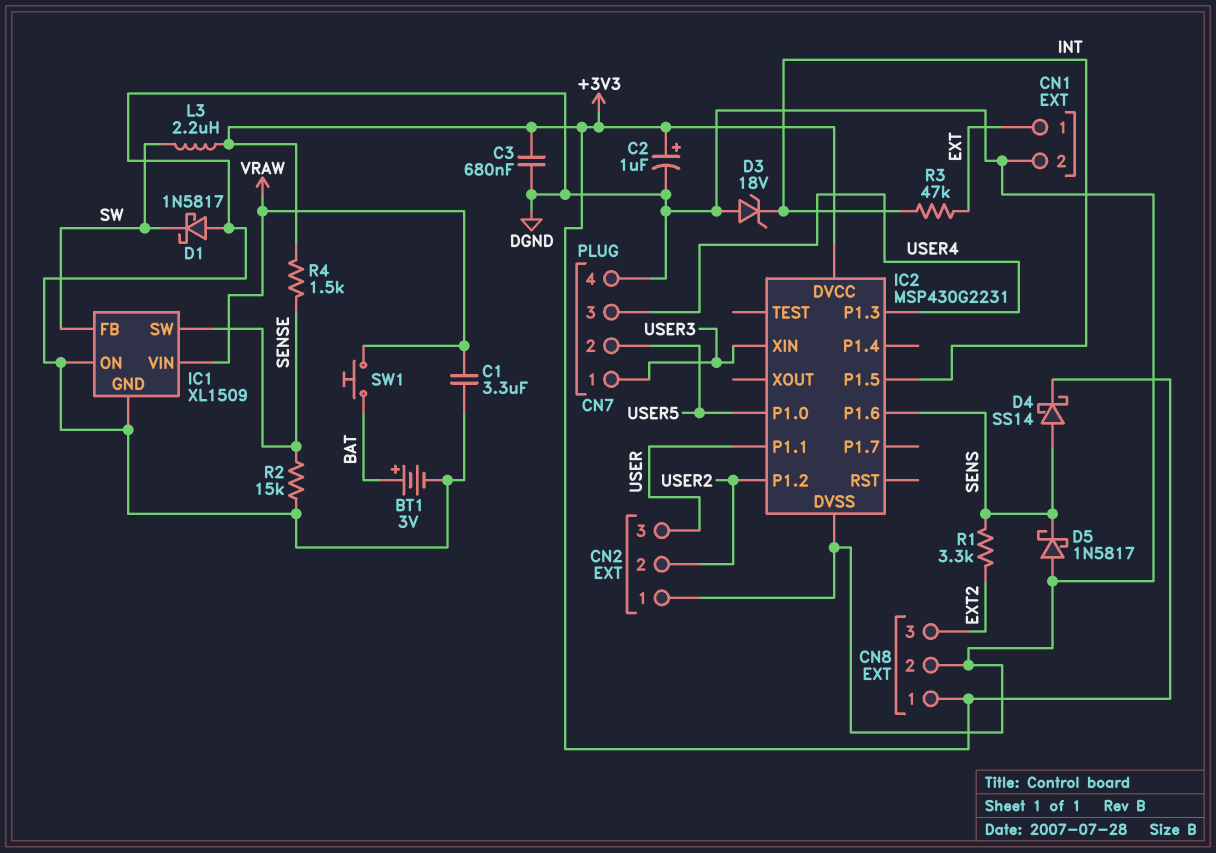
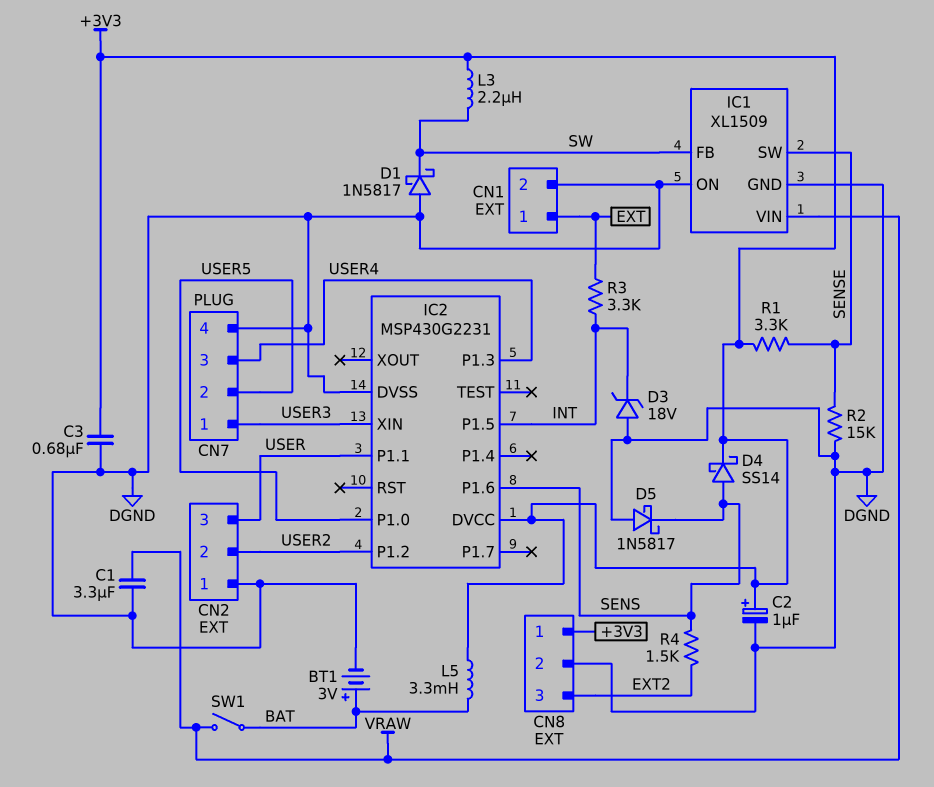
L5: none -> 3.3mH (+3V3, BAT)
R1: 3.3k (EXT2, SENS) -> 3.3k (+3V3, SENSE)
R3: 47k (EXT, INT) -> 3.3k (EXT, INT)
R4: 1.5k (+3V3, SENSE) -> 1.5k (EXT2, SENS)
SW1: button (BAT, VRAW) -> switch (BAT, VRAW)

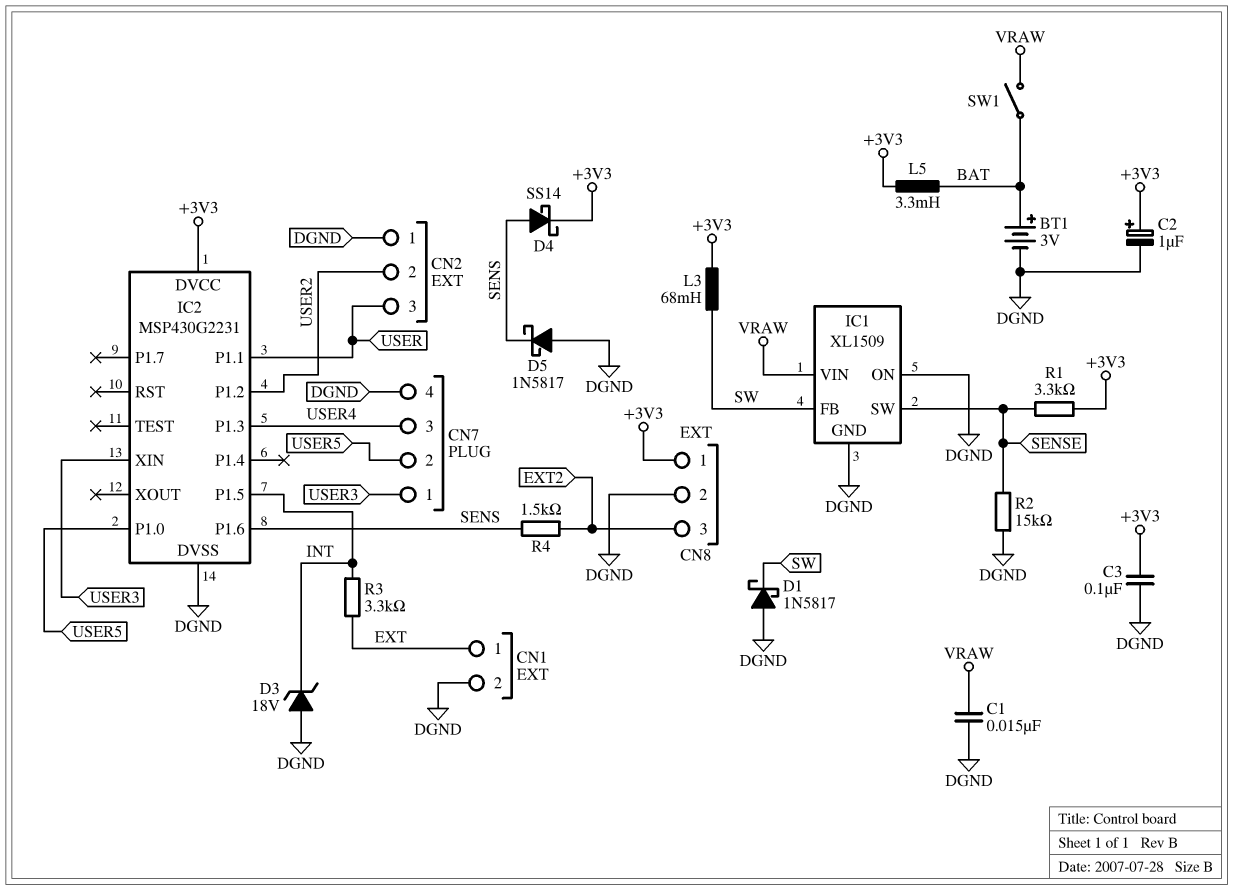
C1: 3.3uF (DGND, VRAW) -> 15nF (DGND, VRAW)
C3: 680nF (+3V3, DGND) -> 100nF (+3V3, DGND)
L3: 2.2uH (+3V3, SW) -> 68mH (+3V3, SW)

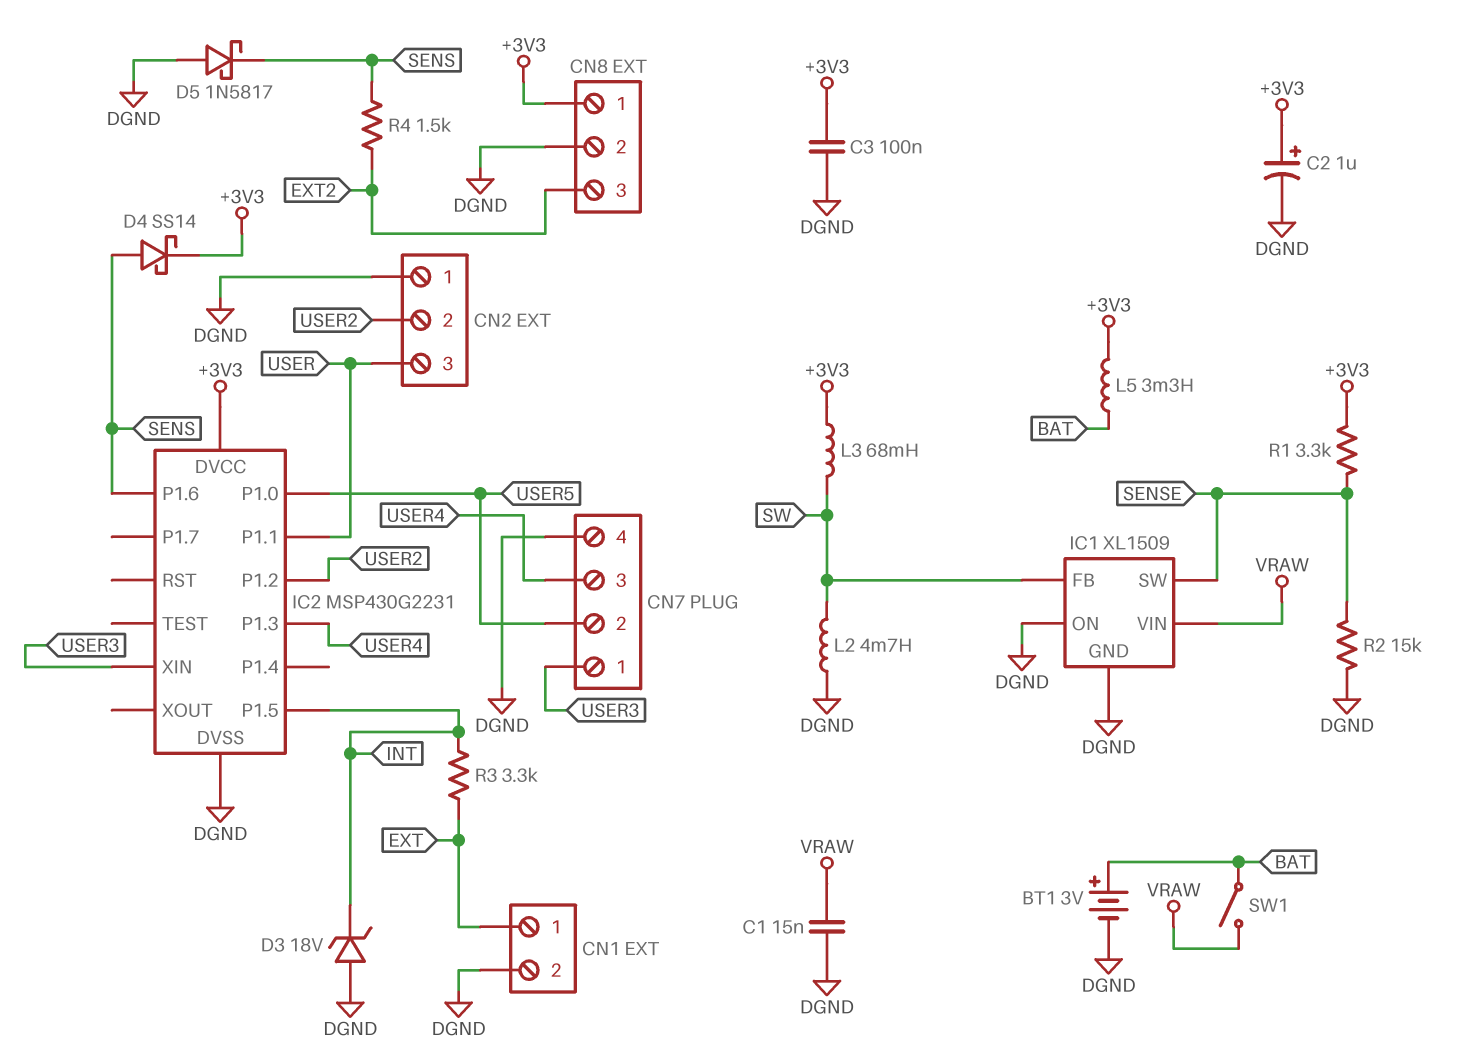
D1: schottky 1N5817 (A DGND, K SW) -> none
L2: none -> 4.7mH (DGND, SW)

